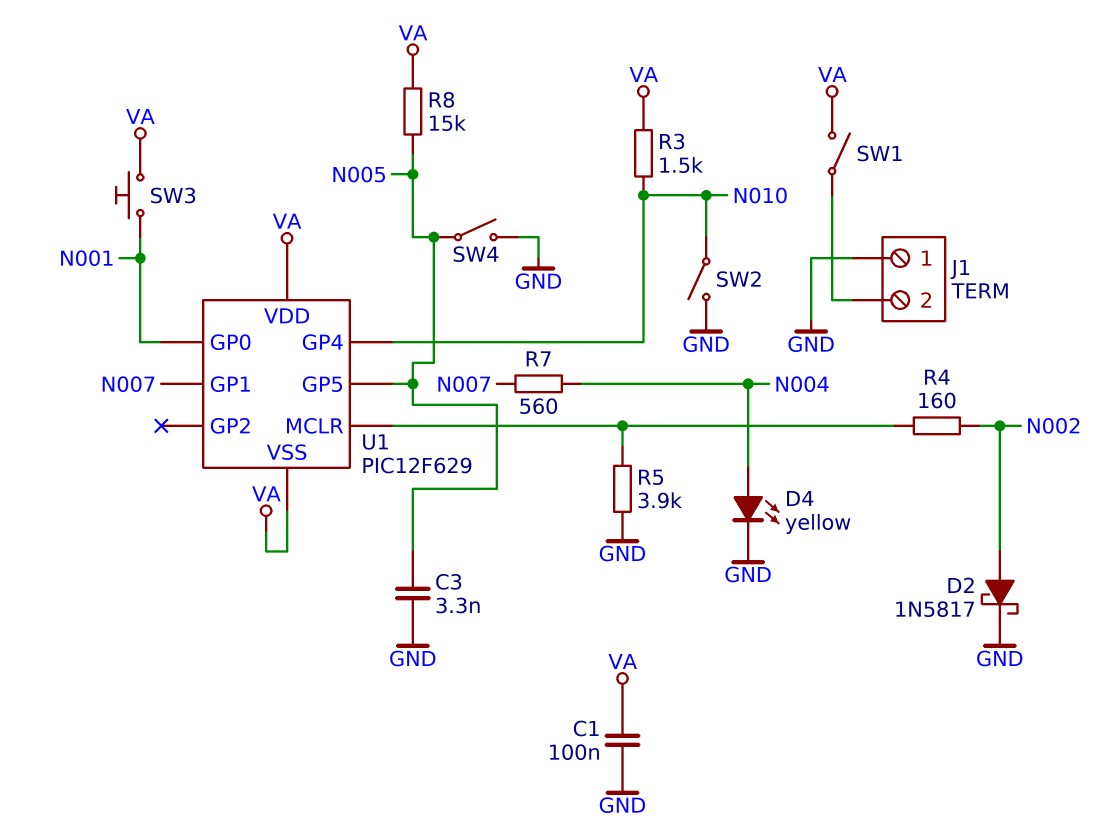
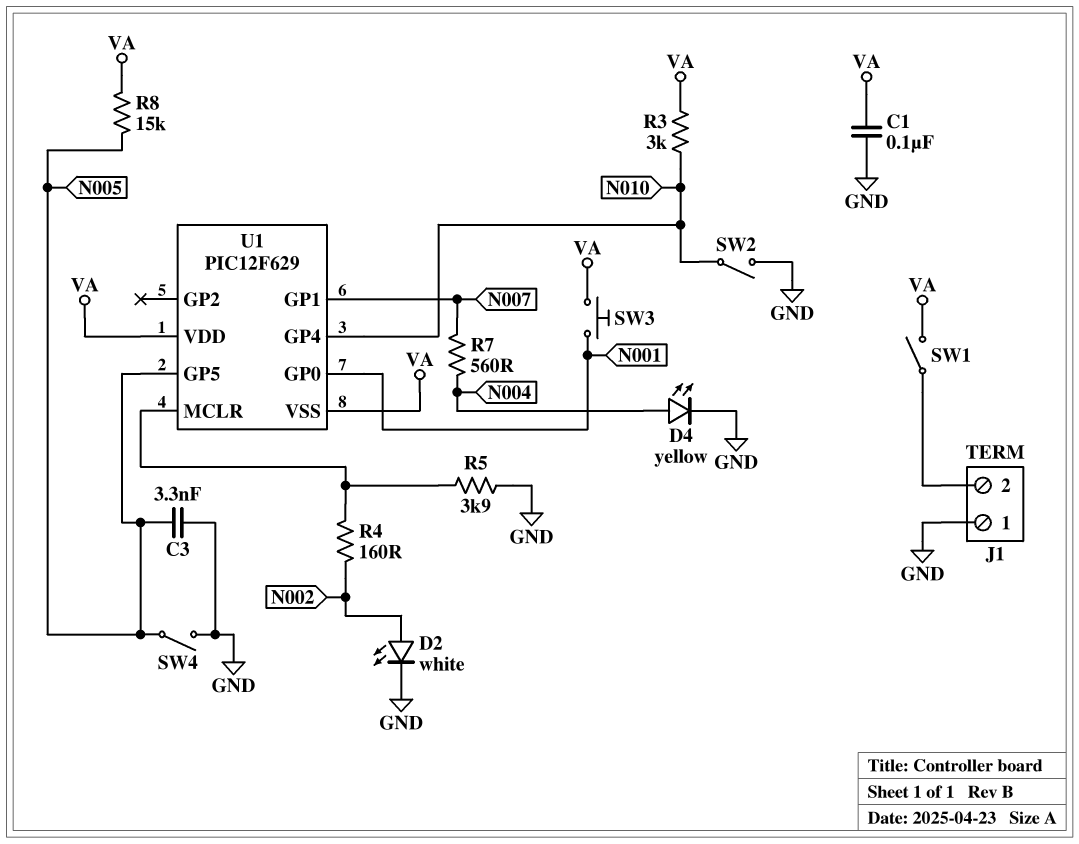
D2: schottky 1N5817 (A N002, K GND) -> LED white (A N002, K GND)
R3: 1.5k (N010, VA) -> 3k (N010, VA)

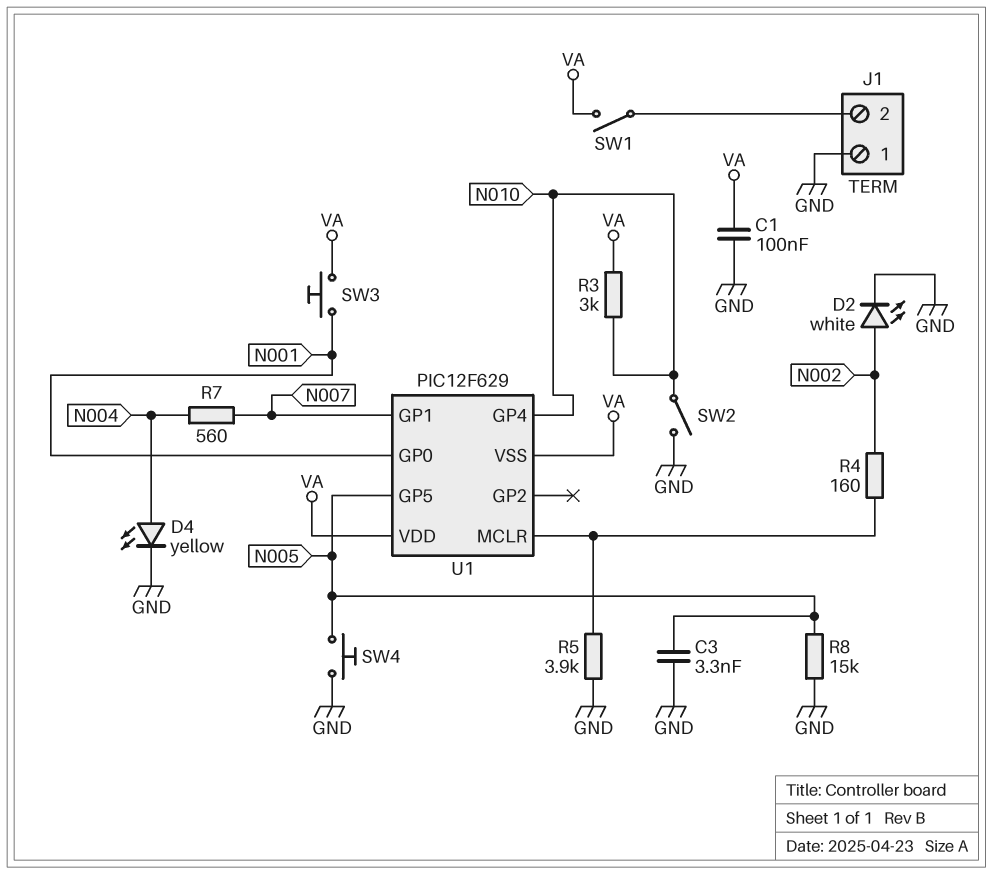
R8: 15k (N005, VA) -> 15k (GND, N005)
SW4: switch (GND, N005) -> button (GND, N005)

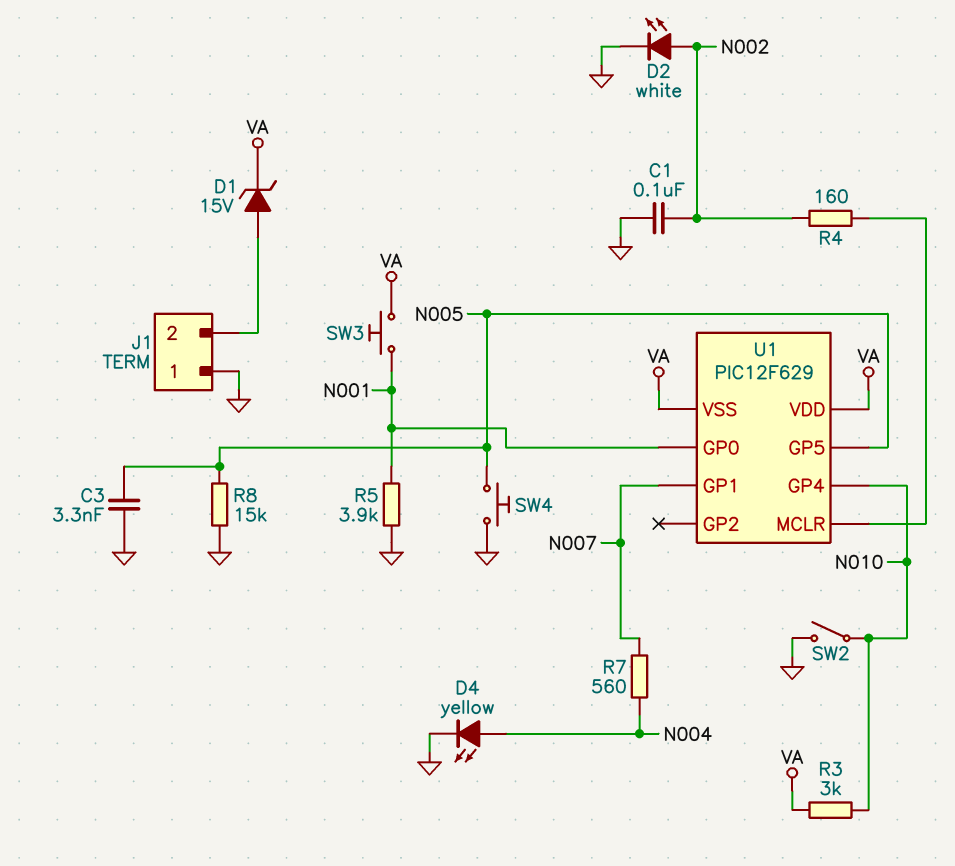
C1: 100nF (GND, VA) -> 100nF (GND, N002)
D1: none -> zener 15V (A J1/2, K VA)
R5: 3.9k (GND, U1/MCLR) -> 3.9k (GND, N001)
SW1: switch (J1/2, VA) -> none

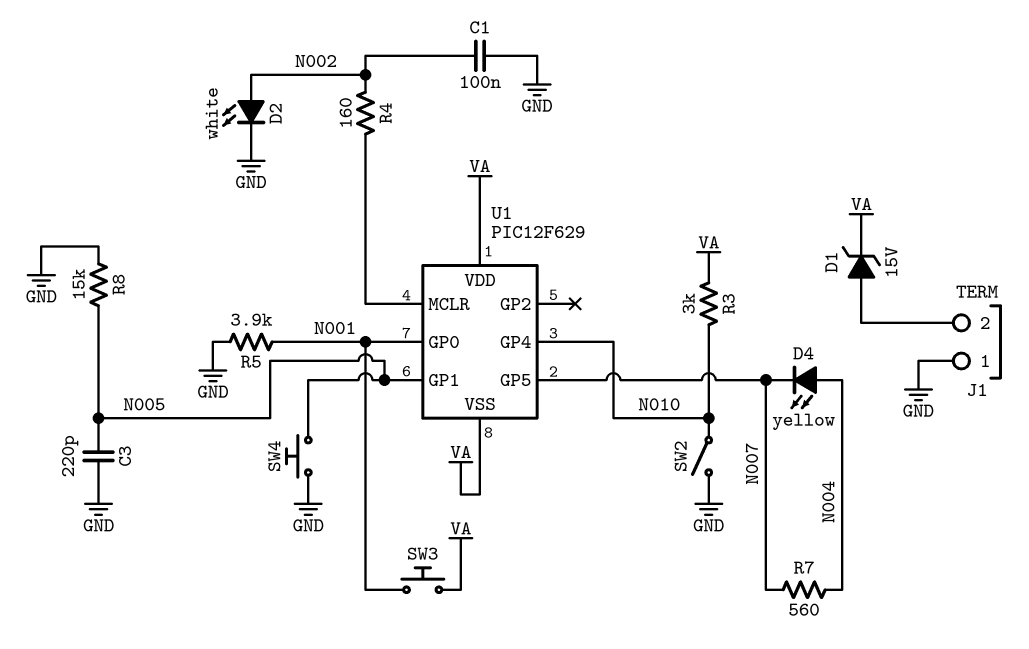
C3: 3.3nF (GND, N005) -> 220pF (GND, N005)
D4: LED yellow (A N004, K GND) -> LED yellow (A N004, K N007)
U1 pin GP1: N007 -> N005
U1 pin GP5: N005 -> N007

